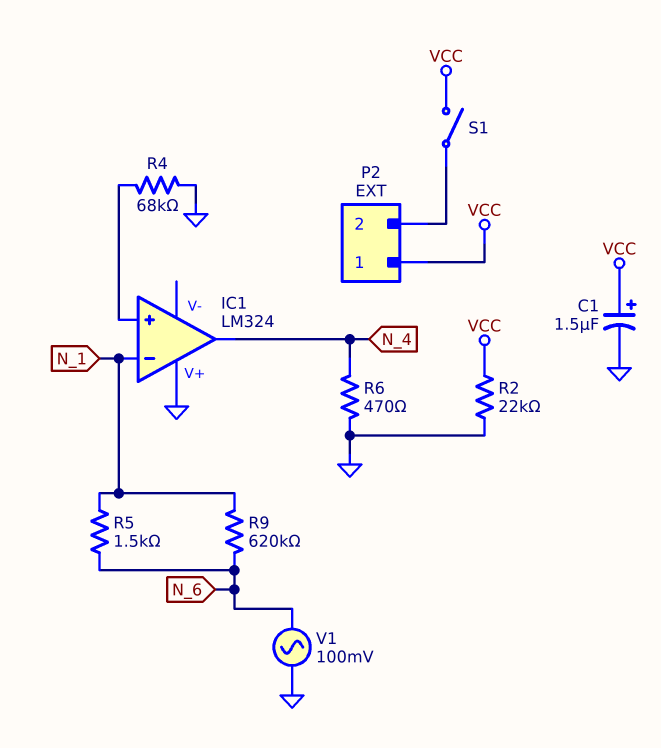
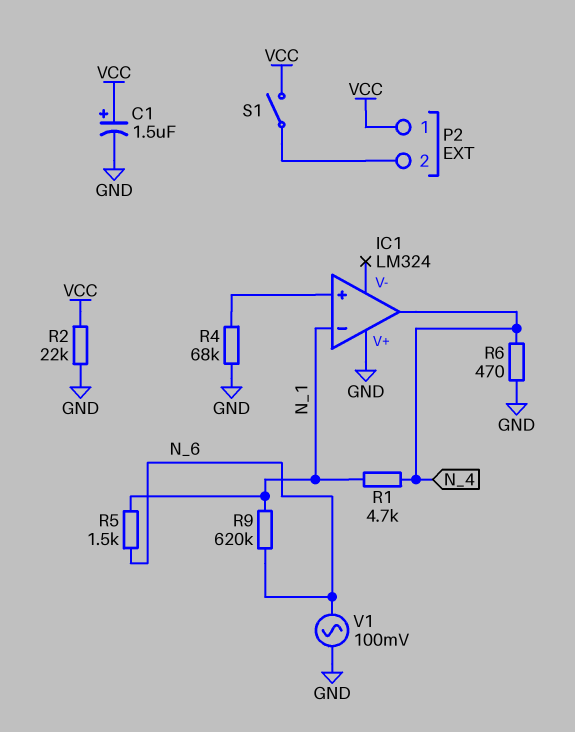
R1: none -> 4.7k (N_1, N_4)

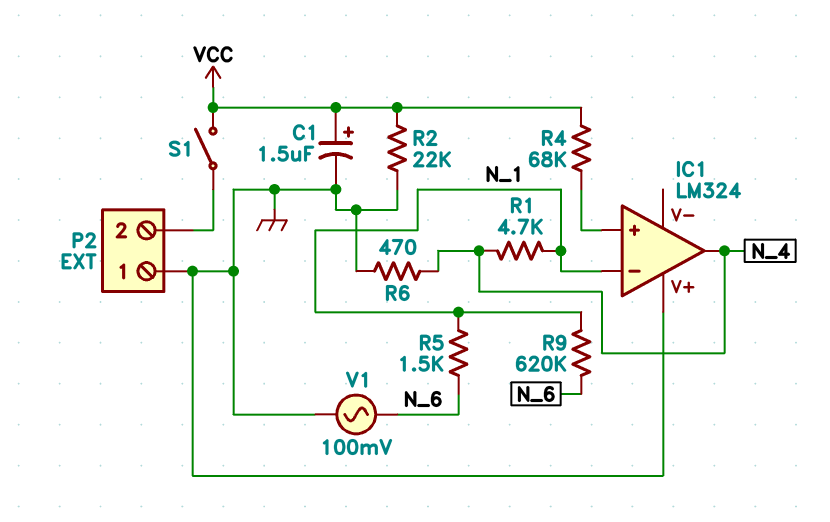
P2 pin 1: VCC -> GND
R4: 68k (GND, IC1/in+) -> 68k (IC1/in+, VCC)

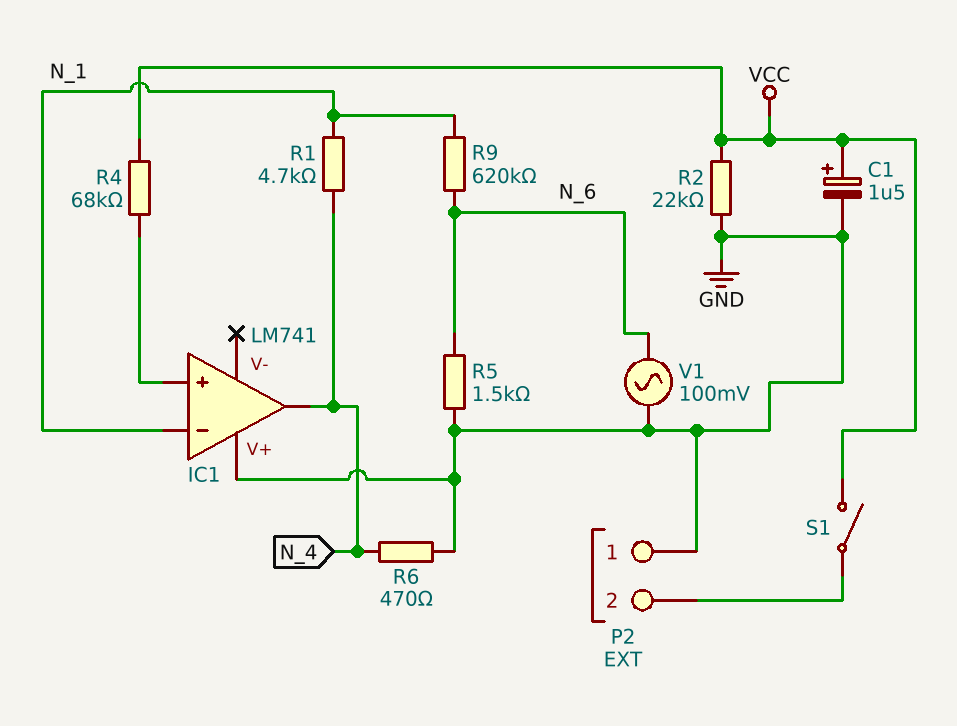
IC1: LM324 -> LM741
R5: 1.5k (N_1, N_6) -> 1.5k (GND, N_6)

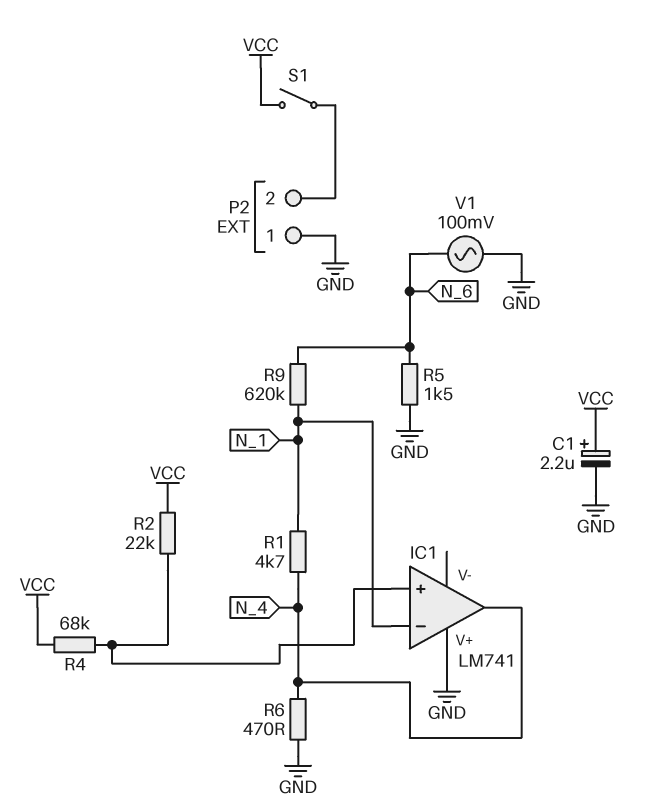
C1: 1.5uF (plus VCC, minus GND) -> 2.2uF (plus VCC, minus GND)
R2: 22k (GND, VCC) -> 22k (IC1/in+, VCC)

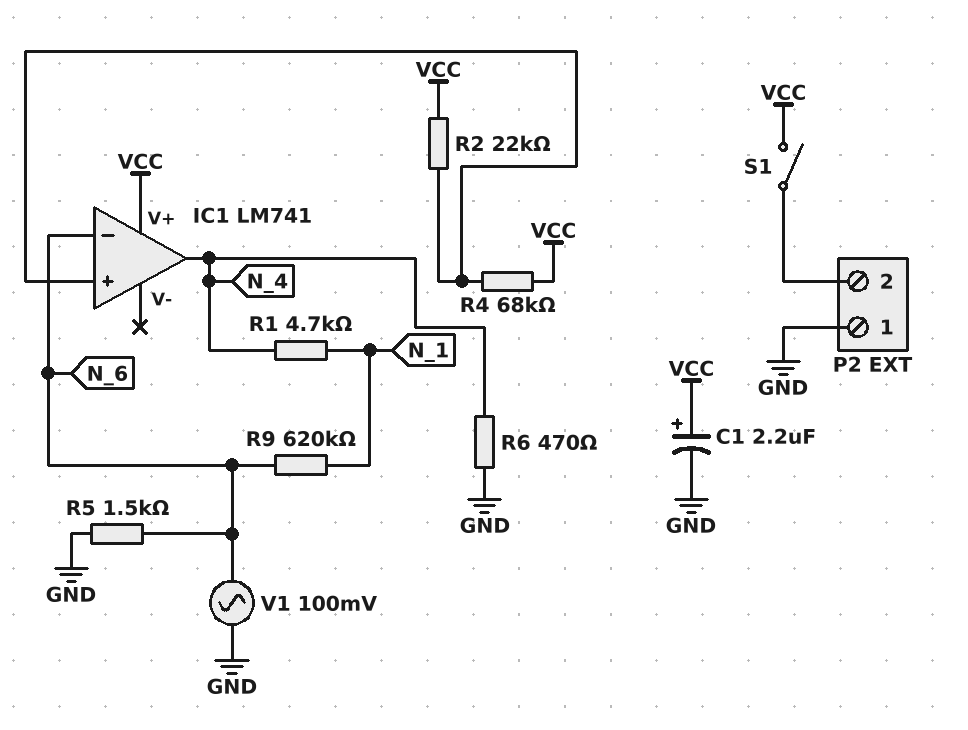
IC1 pin V+: GND -> VCC
IC1 pin in-: N_1 -> N_6

